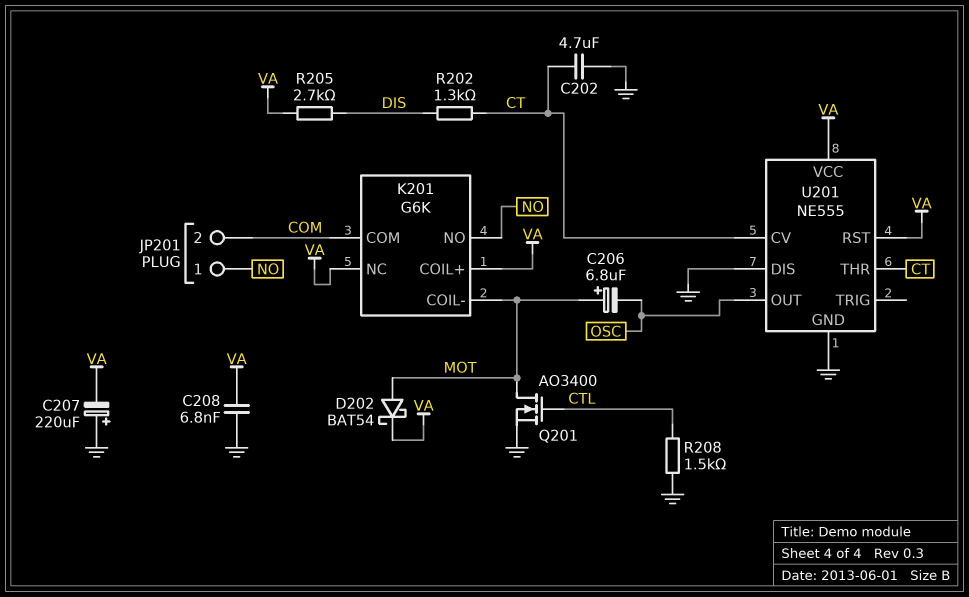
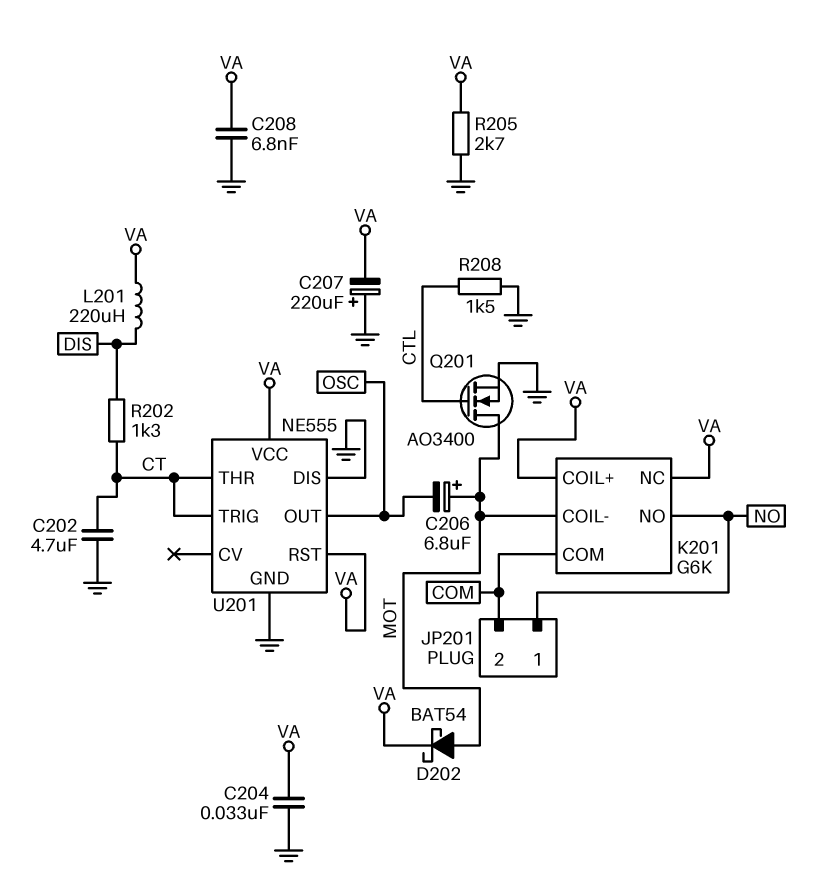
C204: none -> 33nF (GND, VA)
L201: none -> 220uH (DIS, VA)
R205: 2.7k (DIS, VA) -> 2.7k (GND, VA)
U201 pin CV: CT -> none
U201 pin TRIG: none -> CT

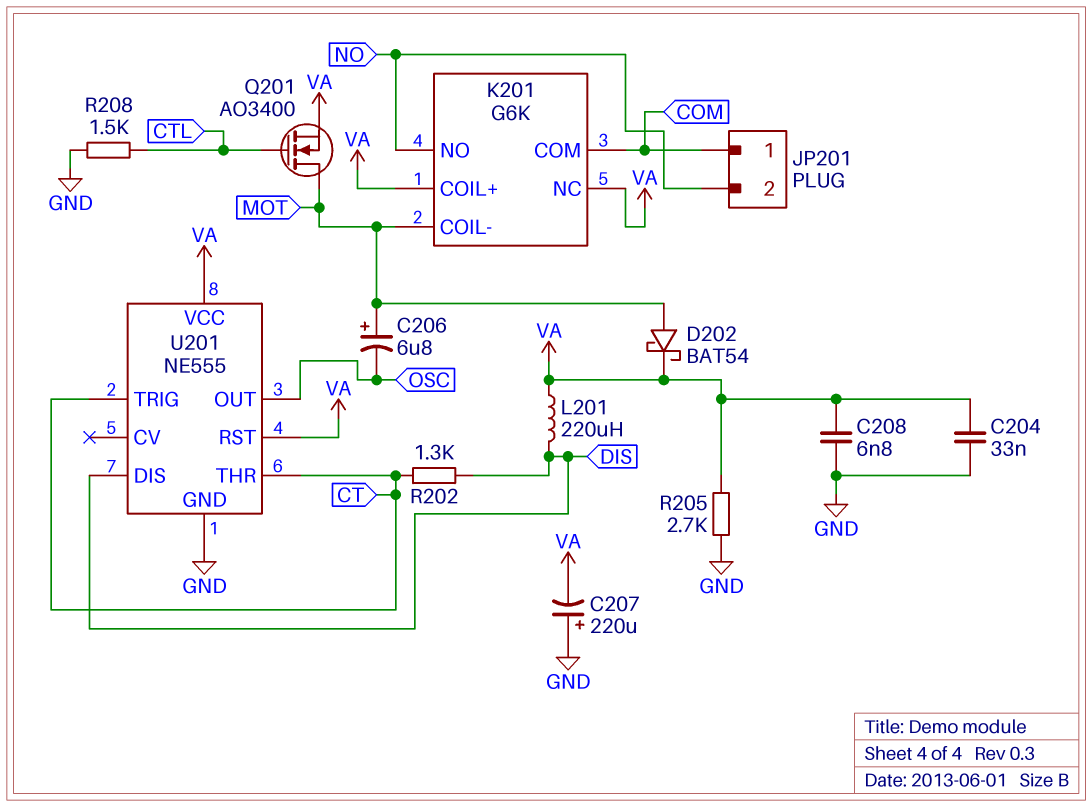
C202: 4.7uF (CT, GND) -> none
JP201 pin 1: NO -> COM
JP201 pin 2: COM -> NO
Q201: NMOS AO3400 (G CTL, D MOT, S GND) -> NMOS AO3400 (G CTL, D MOT, S VA)
U201 pin DIS: GND -> DIS

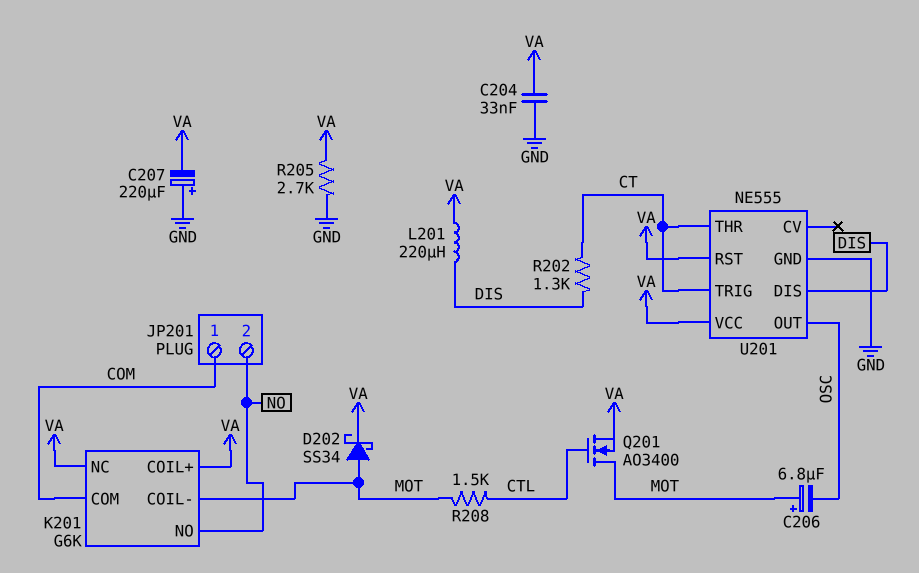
C208: 6.8nF (GND, VA) -> none
D202: schottky BAT54 (A MOT, K VA) -> schottky SS34 (A MOT, K VA)
R208: 1.5k (CTL, GND) -> 1.5k (CTL, MOT)

